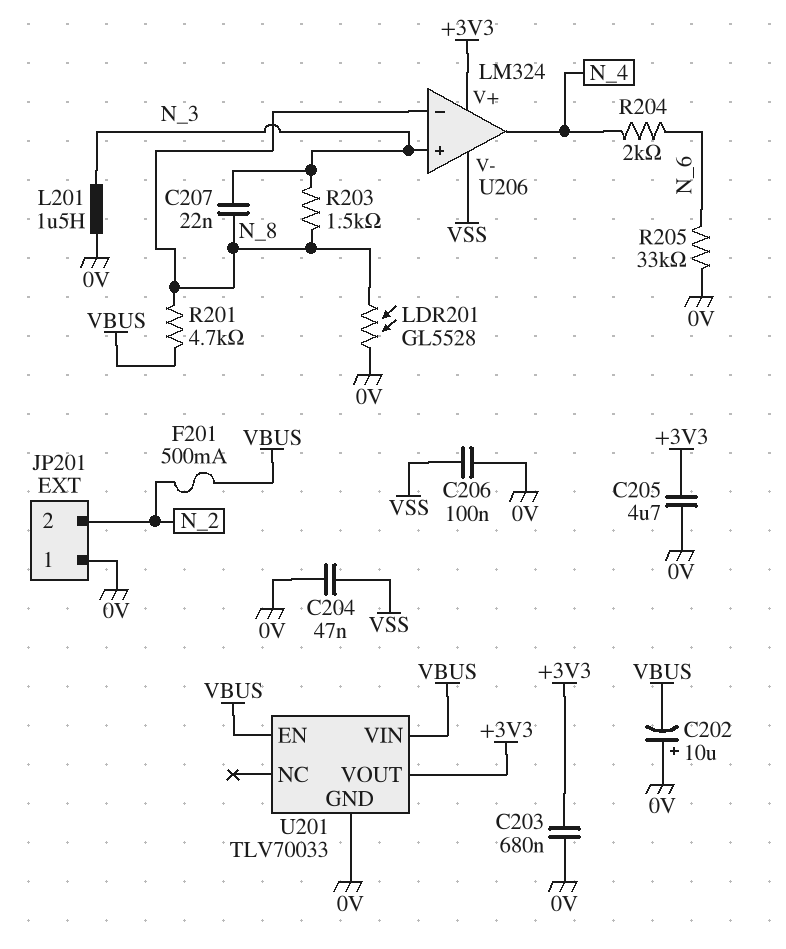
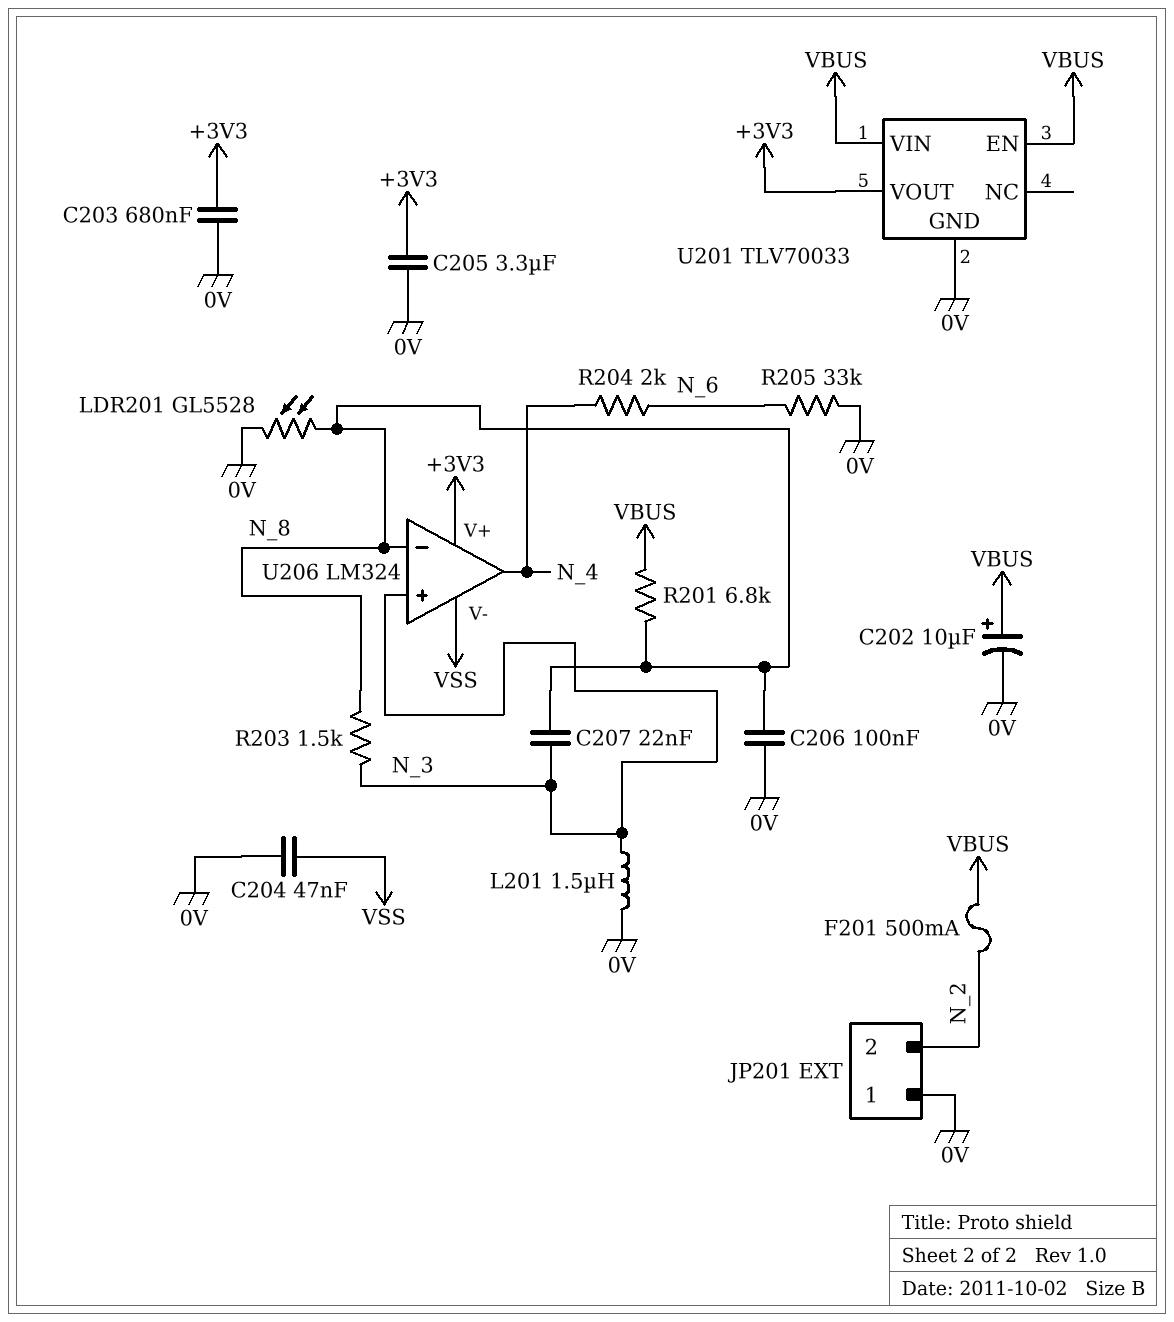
C202: 10uF (plus 0V, minus VBUS) -> 10uF (plus VBUS, minus 0V)
C205: 4.7uF (+3V3, 0V) -> 3.3uF (+3V3, 0V)
C206: 100nF (0V, VSS) -> 100nF (0V, N_8)
R201: 4.7k (N_8, VBUS) -> 6.8k (N_8, VBUS)

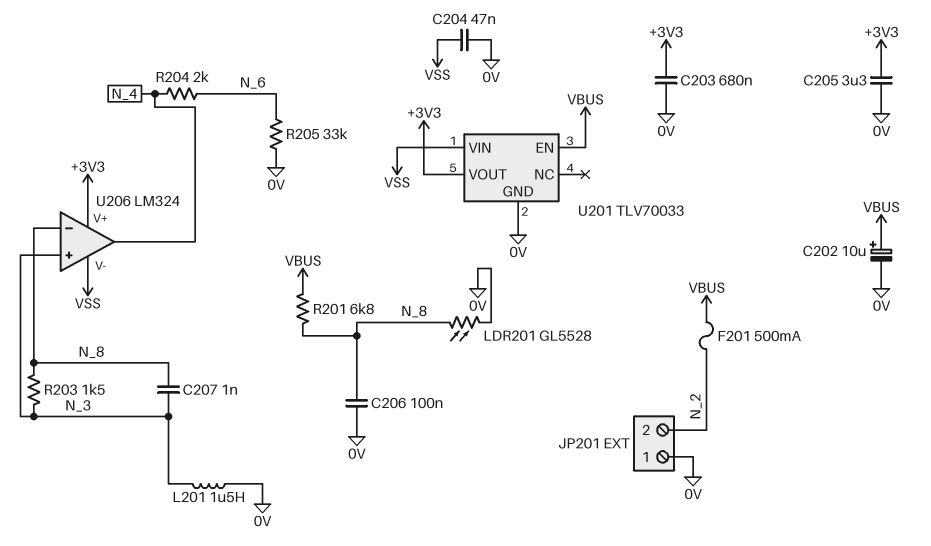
C207: 22nF (N_3, N_8) -> 1nF (N_3, N_8)
U201 pin VIN: VBUS -> VSS

